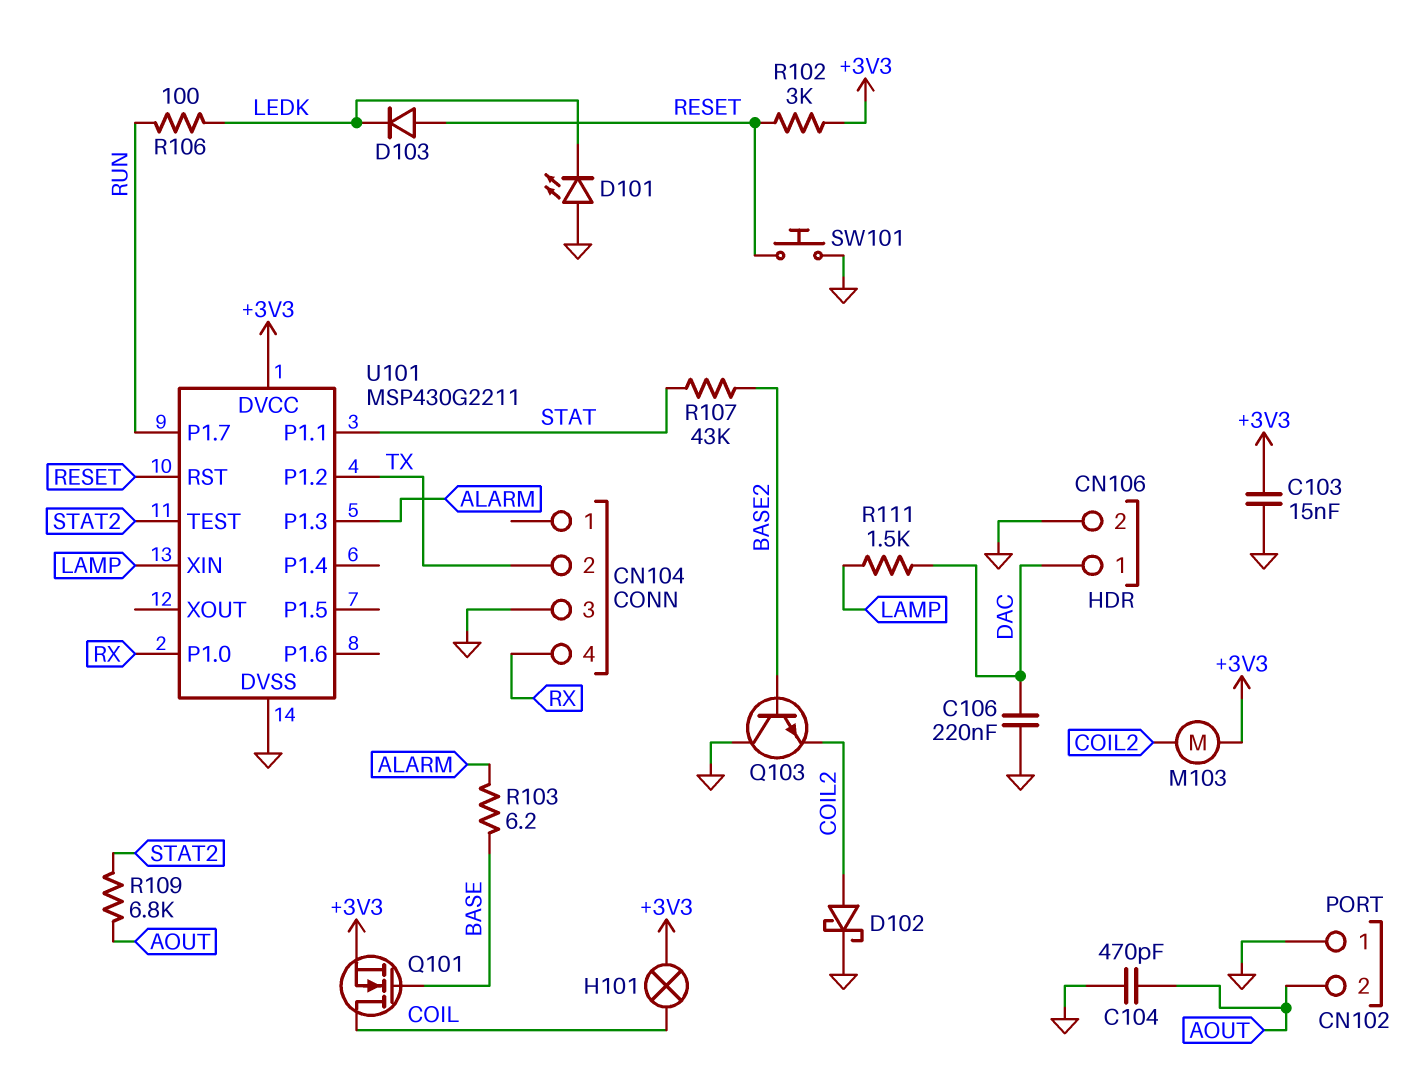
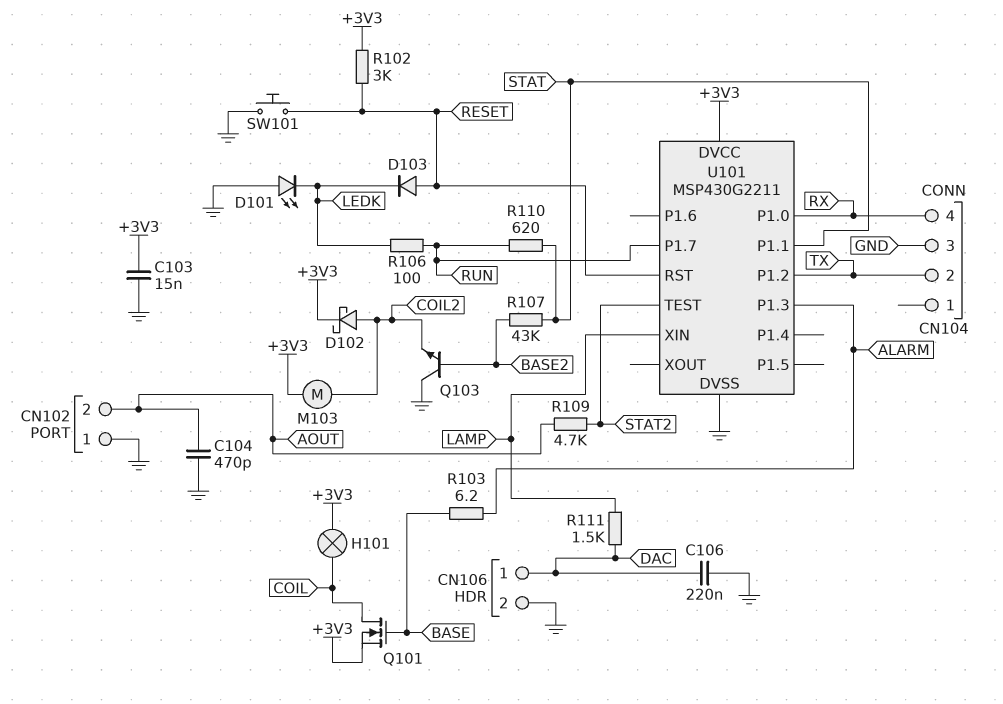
D102: schottky (A COIL2, K GND) -> schottky (A COIL2, K +3V3)
R109: 6.8k (AOUT, STAT2) -> 4.7k (AOUT, STAT2)
R110: none -> 620 (RUN, STAT)

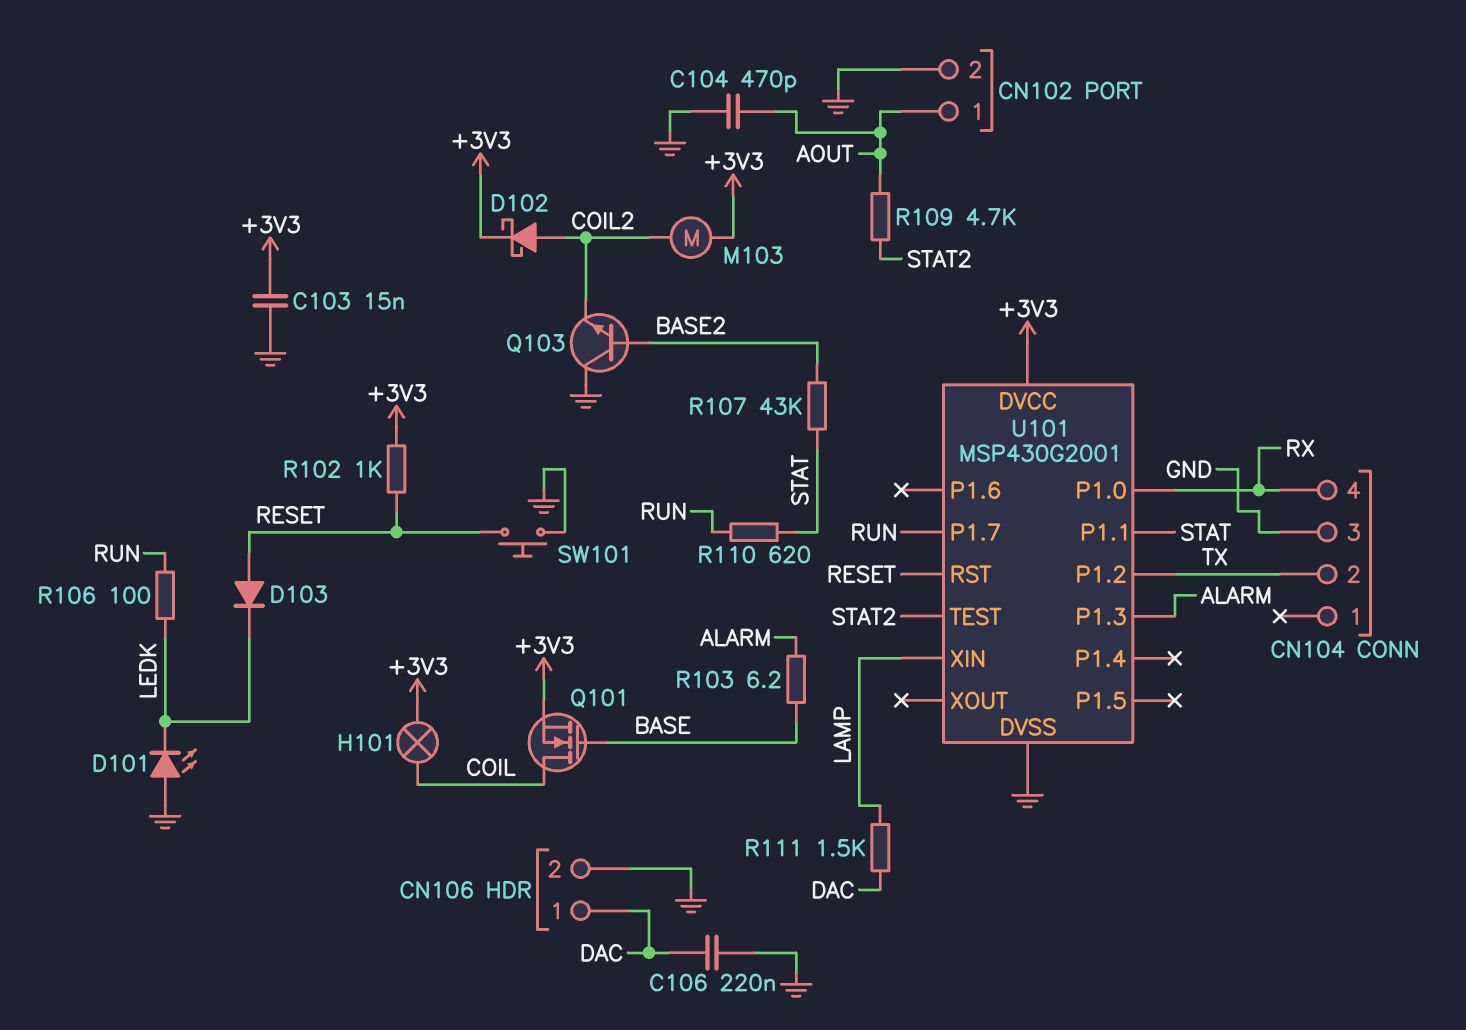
CN102 pin 1: GND -> AOUT
CN102 pin 2: AOUT -> GND
R102: 3k (+3V3, RESET) -> 1k (+3V3, RESET)
U101: MSP430G2211 -> MSP430G2001

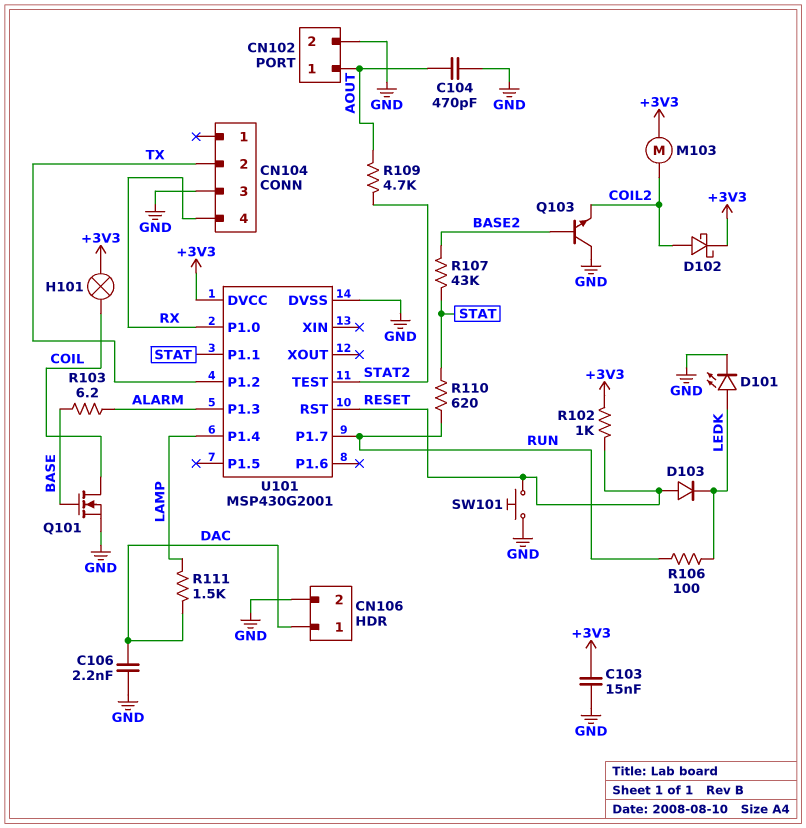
C106: 220nF (DAC, GND) -> 2.2nF (DAC, GND)
D101: LED (A GND, K LEDK) -> LED (A LEDK, K GND)
Q101: NMOS (G BASE, D COIL, S +3V3) -> NMOS (G BASE, D COIL, S GND)
U101 pin P1.4: none -> LAMP
U101 pin XIN: LAMP -> none

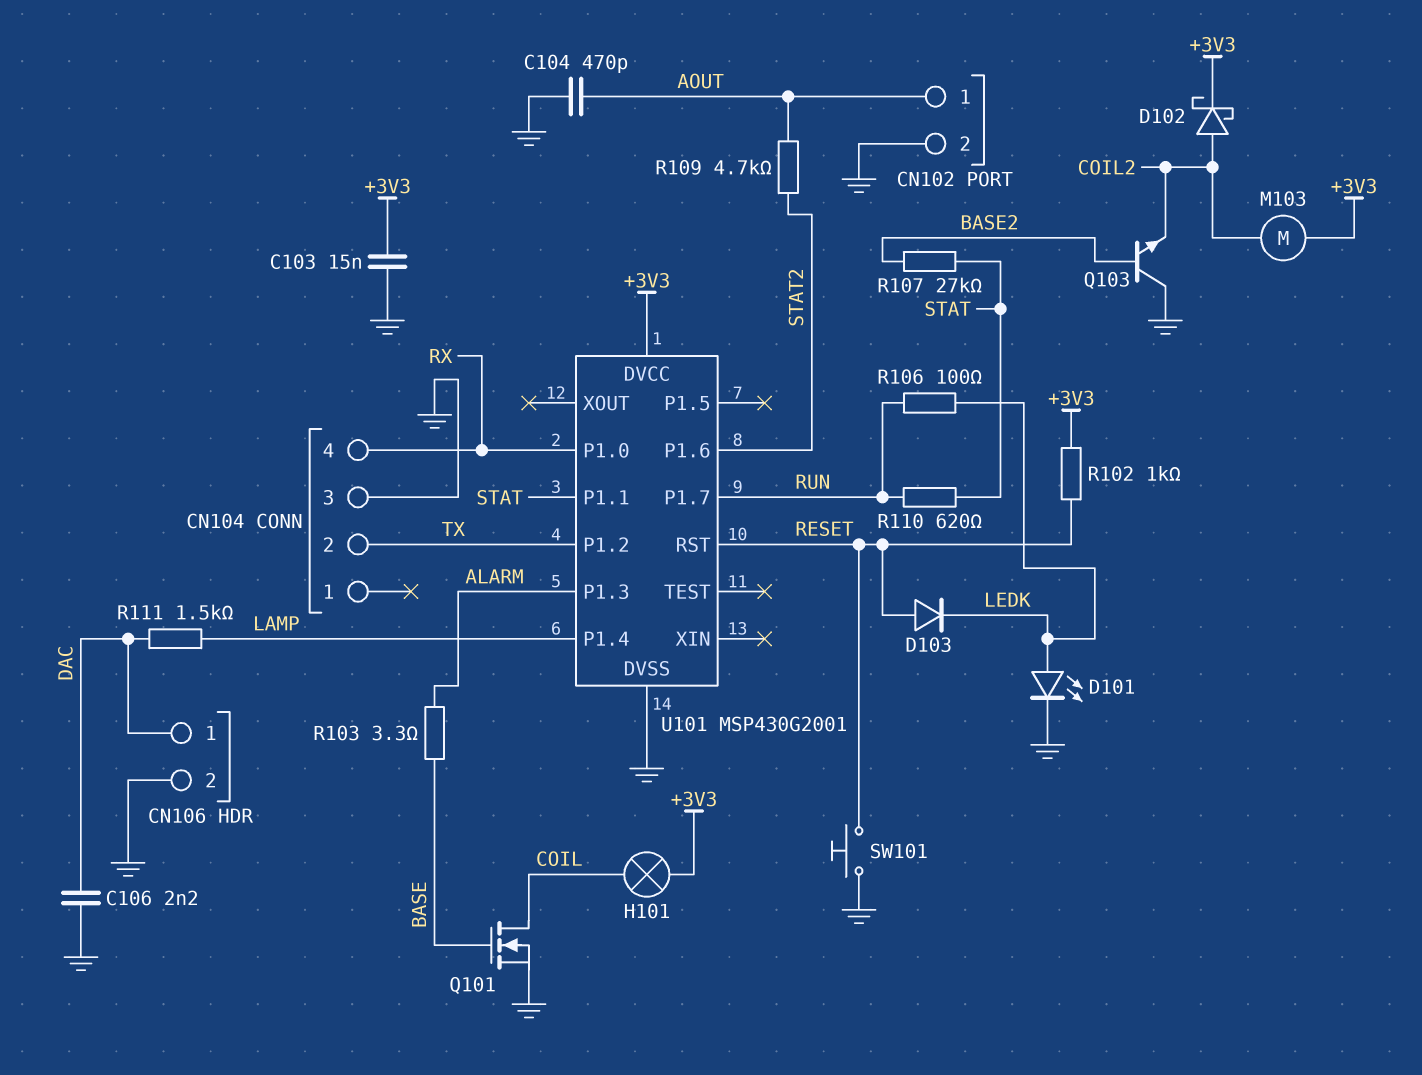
R103: 6.2 (ALARM, BASE) -> 3.3 (ALARM, BASE)
R107: 43k (BASE2, STAT) -> 27k (BASE2, STAT)
U101 pin P1.6: none -> STAT2
U101 pin TEST: STAT2 -> none

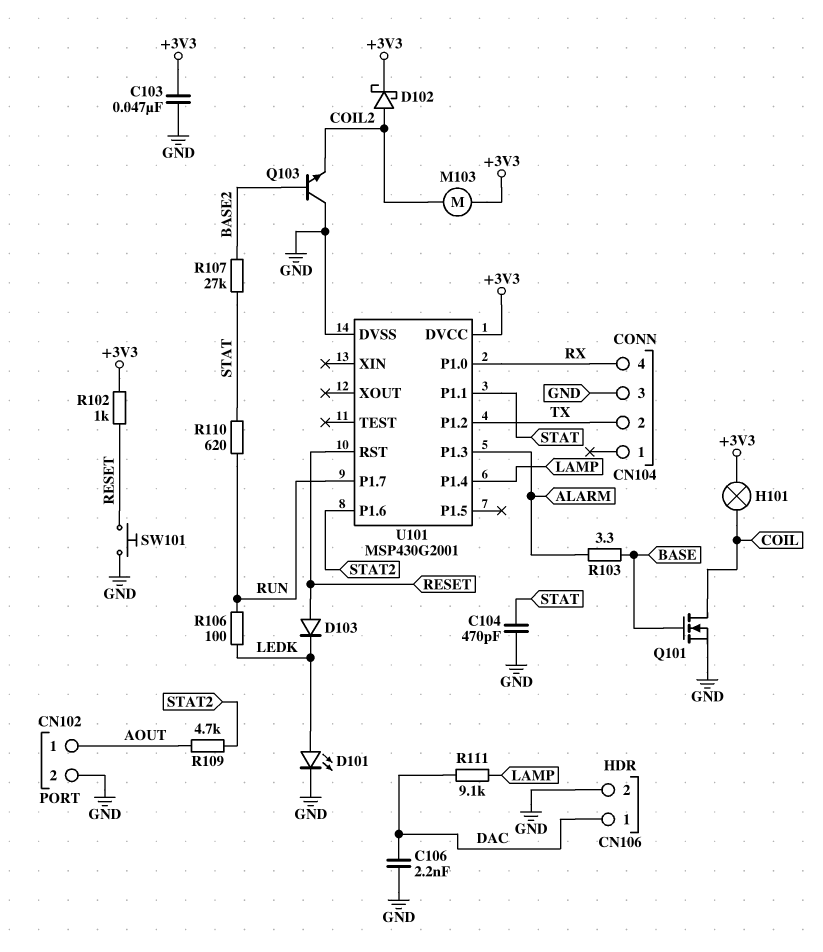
C103: 15nF (+3V3, GND) -> 47nF (+3V3, GND)
C104: 470pF (AOUT, GND) -> 470pF (GND, STAT)
R111: 1.5k (DAC, LAMP) -> 9.1k (DAC, LAMP)

